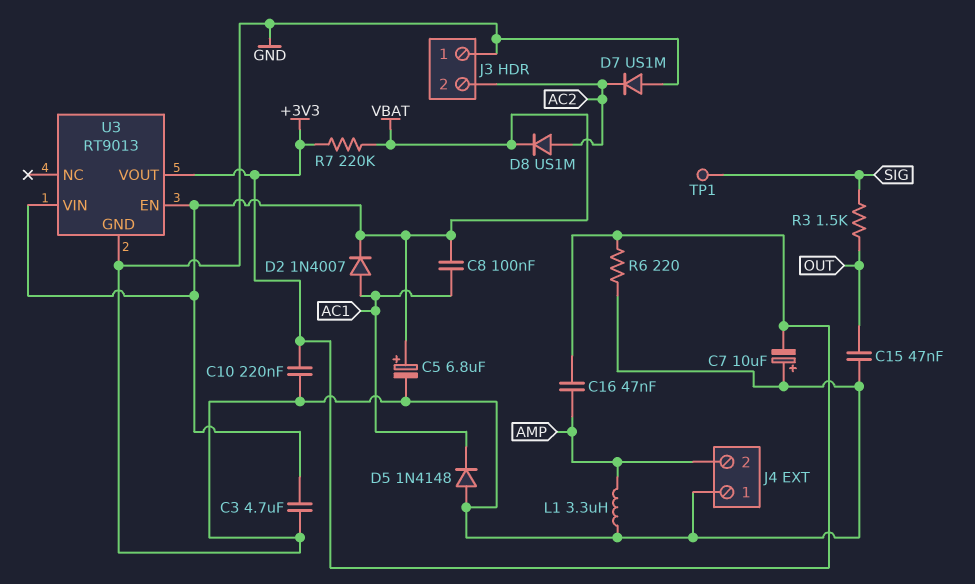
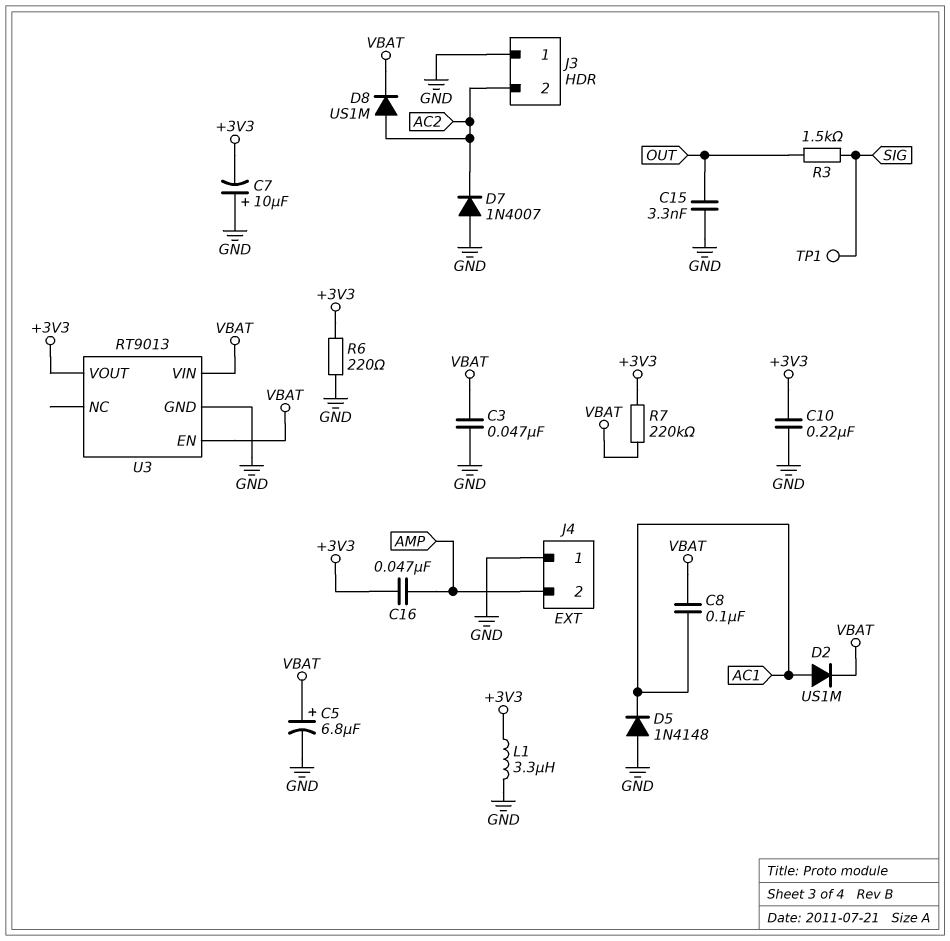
C3: 4.7uF (GND, VBAT) -> 47nF (GND, VBAT)
C15: 47nF (GND, OUT) -> 3.3nF (GND, OUT)
D2: diode 1N4007 (A AC1, K VBAT) -> diode US1M (A AC1, K VBAT)
D7: diode US1M (A GND, K AC2) -> diode 1N4007 (A GND, K AC2)
L1: 3.3uH (AMP, GND) -> 3.3uH (+3V3, GND)

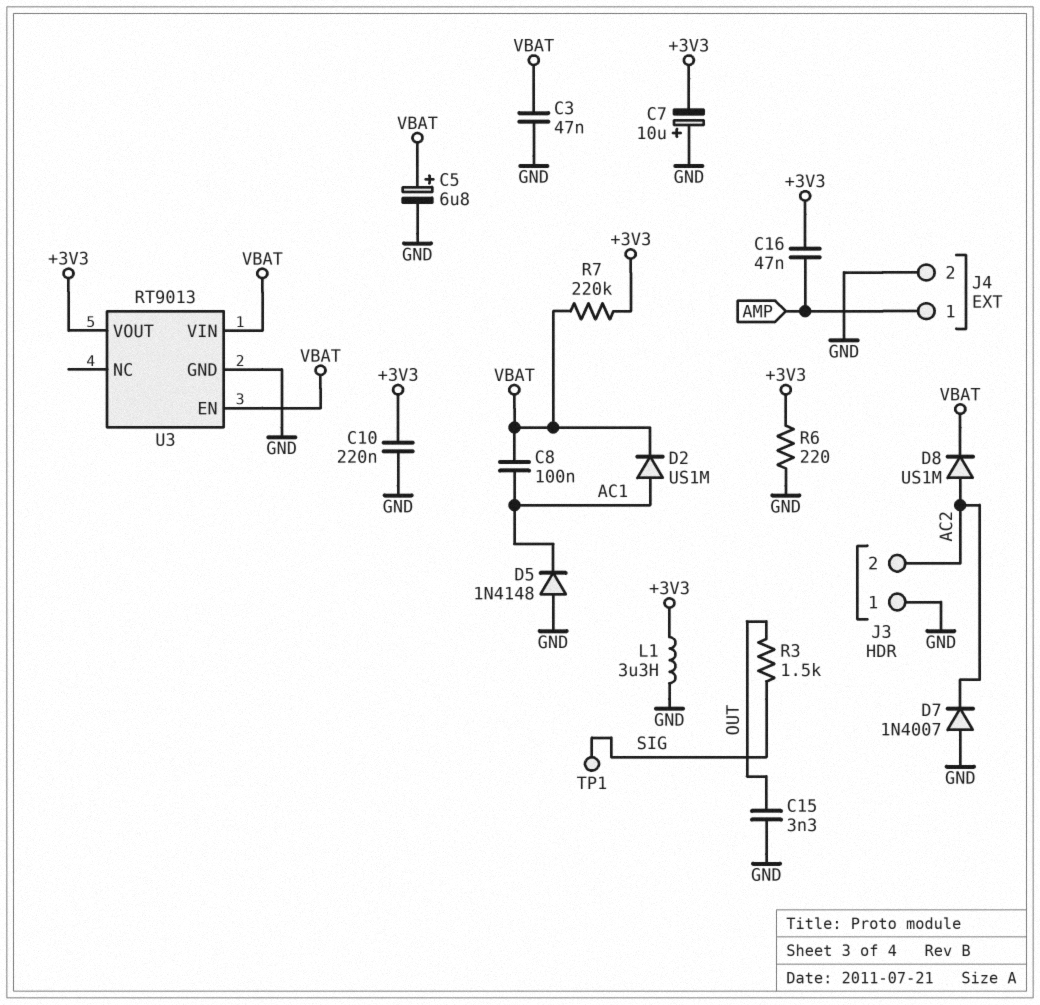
J4 pin 1: GND -> AMP
J4 pin 2: AMP -> GND

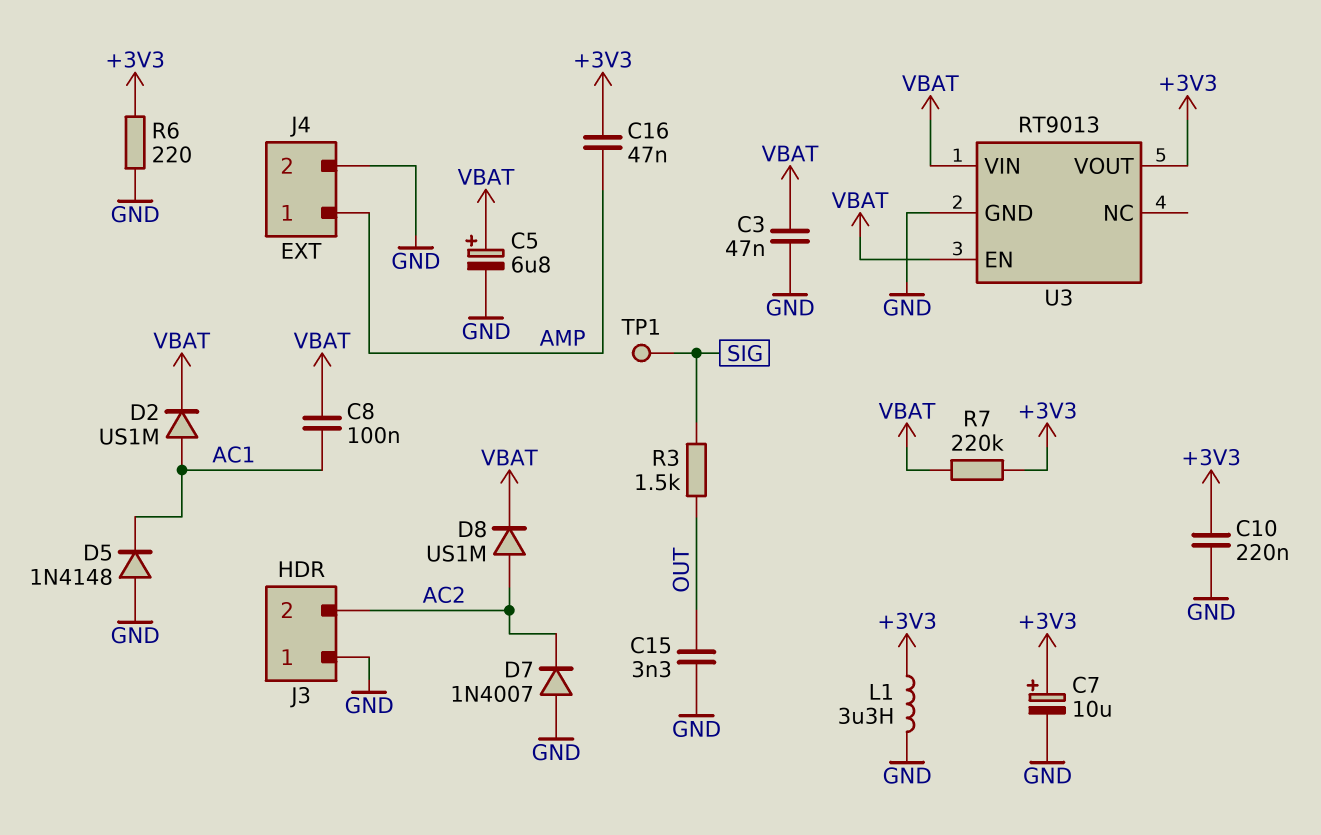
C7: 10uF (plus GND, minus +3V3) -> 10uF (plus +3V3, minus GND)

